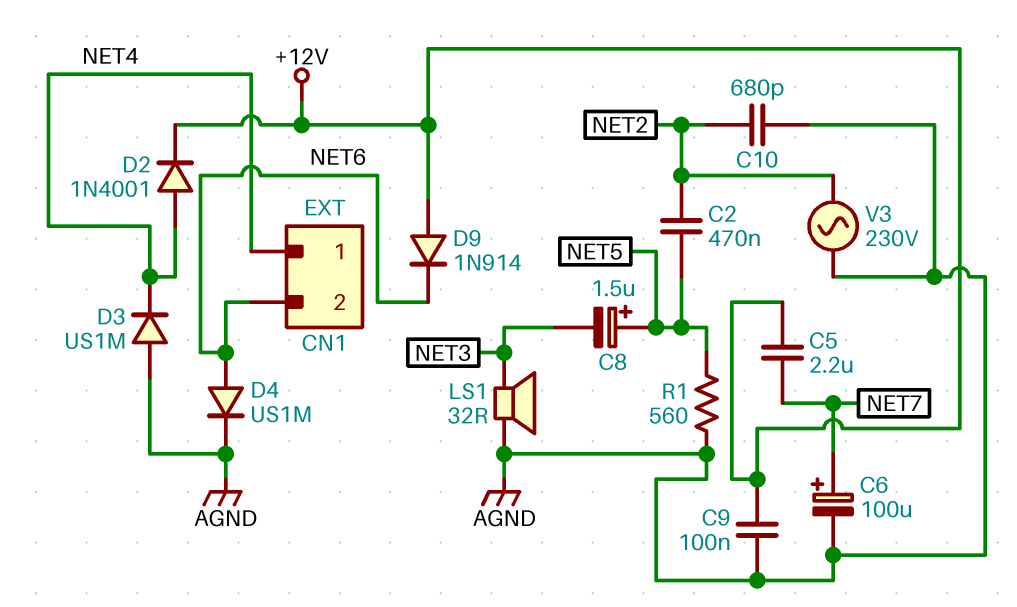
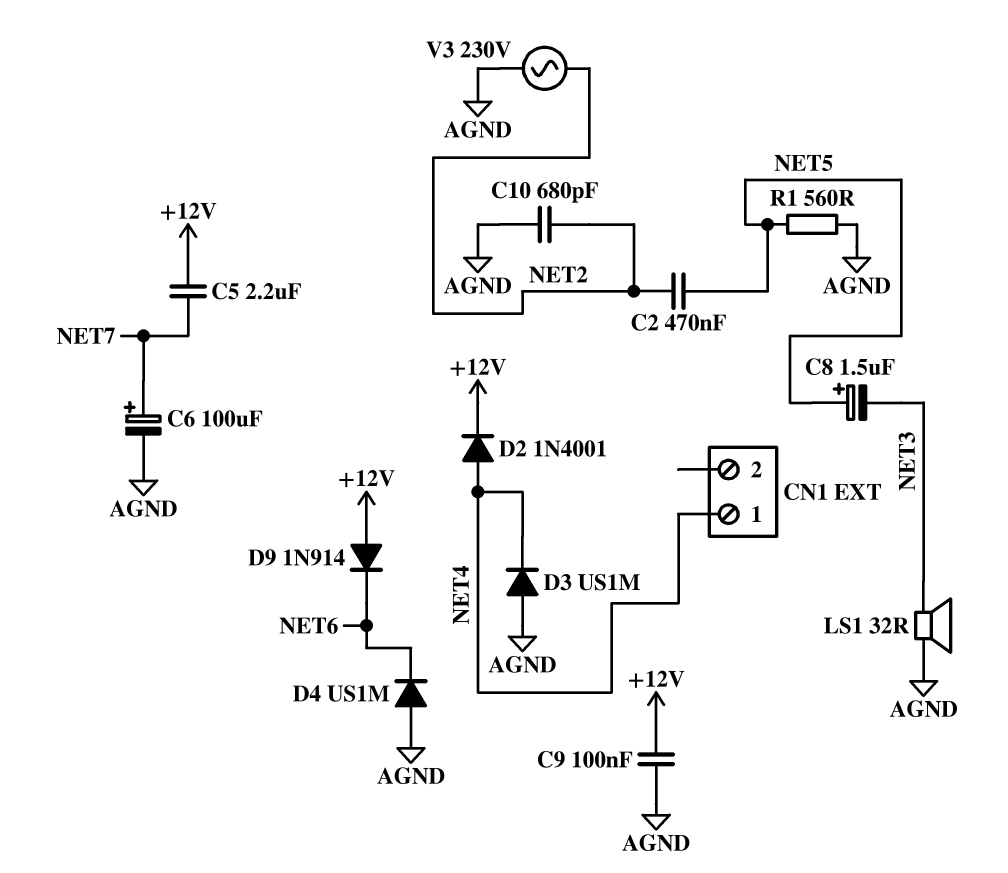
CN1 pin 2: NET6 -> none
D4: diode US1M (A NET6, K AGND) -> diode US1M (A AGND, K NET6)

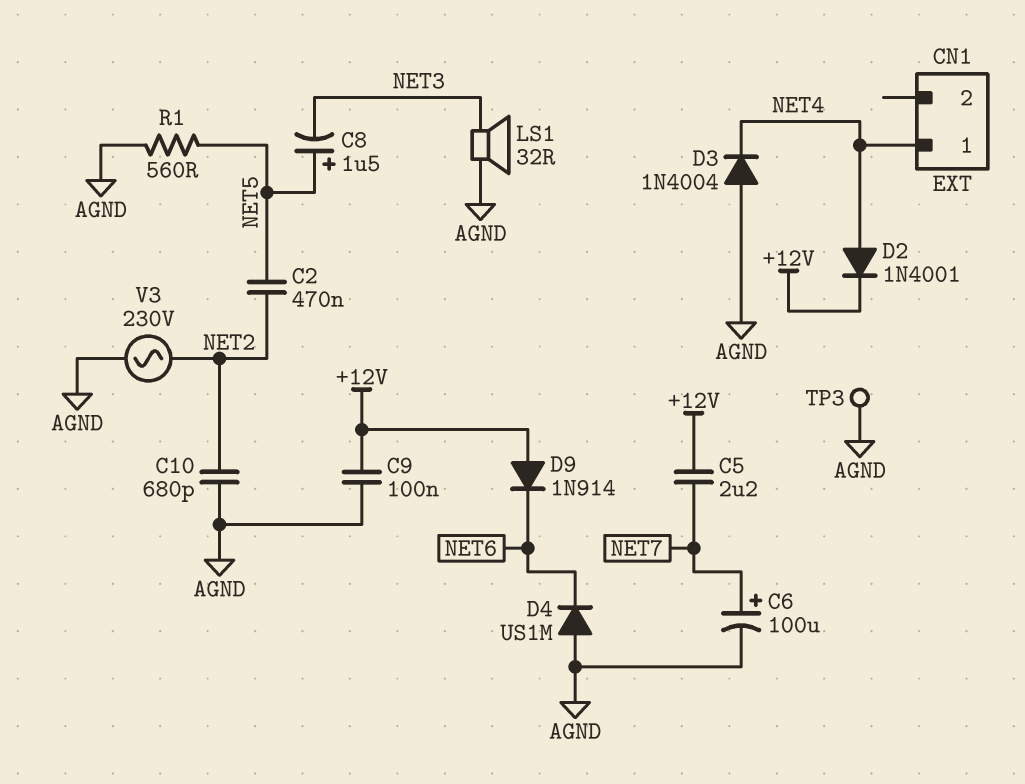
D3: diode US1M (A AGND, K NET4) -> diode 1N4004 (A AGND, K NET4)
TP3: none -> test point (AGND)

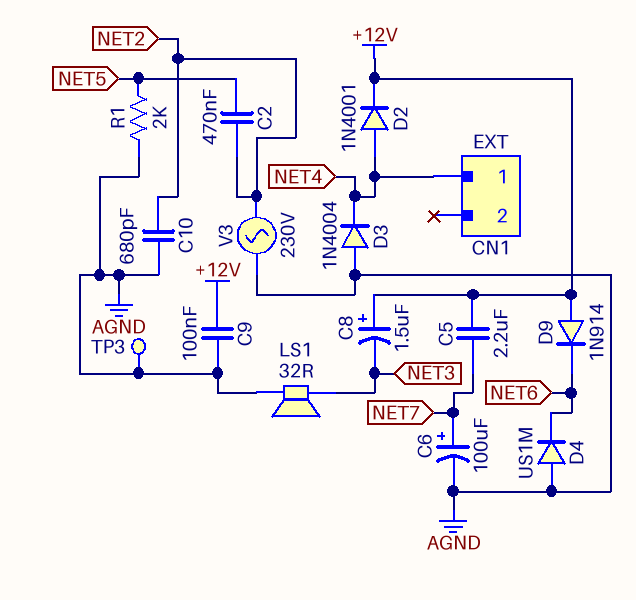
C8: 1.5uF (plus NET5, minus NET3) -> 1.5uF (plus +12V, minus NET3)
R1: 560 (AGND, NET5) -> 2k (AGND, NET5)

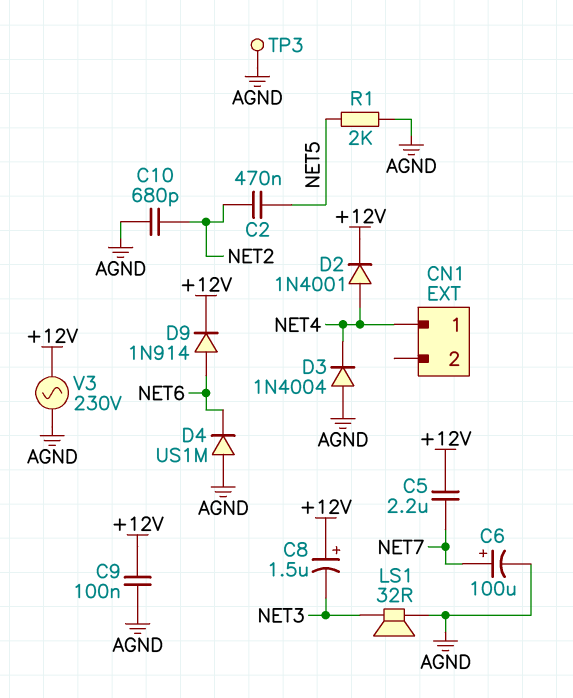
D9: diode 1N914 (A +12V, K NET6) -> diode 1N914 (A NET6, K +12V)
V3: AC 230V (AGND, NET2) -> AC 230V (+12V, AGND)

